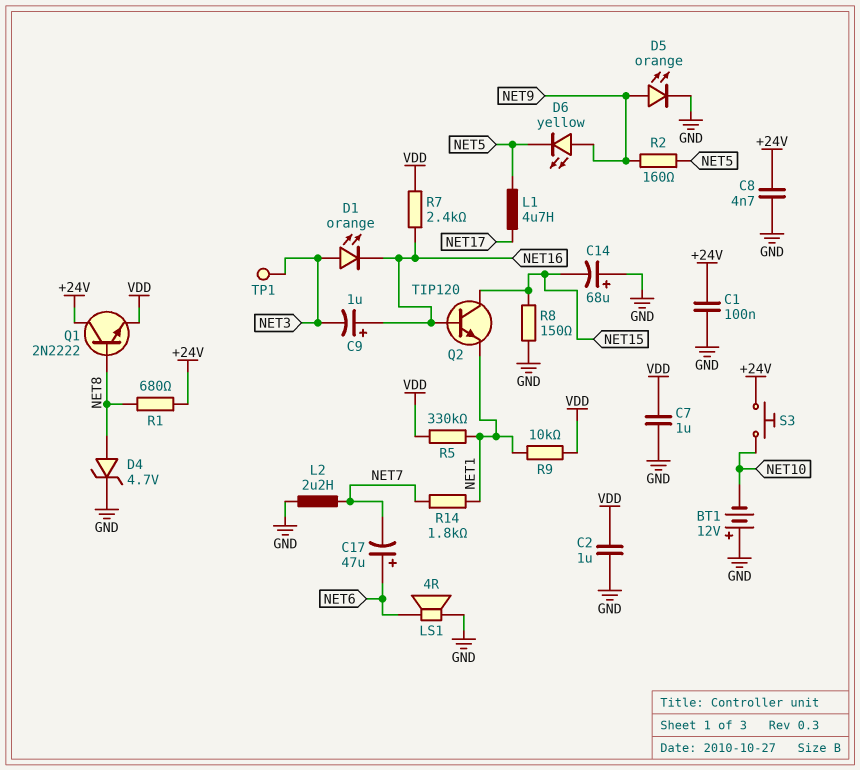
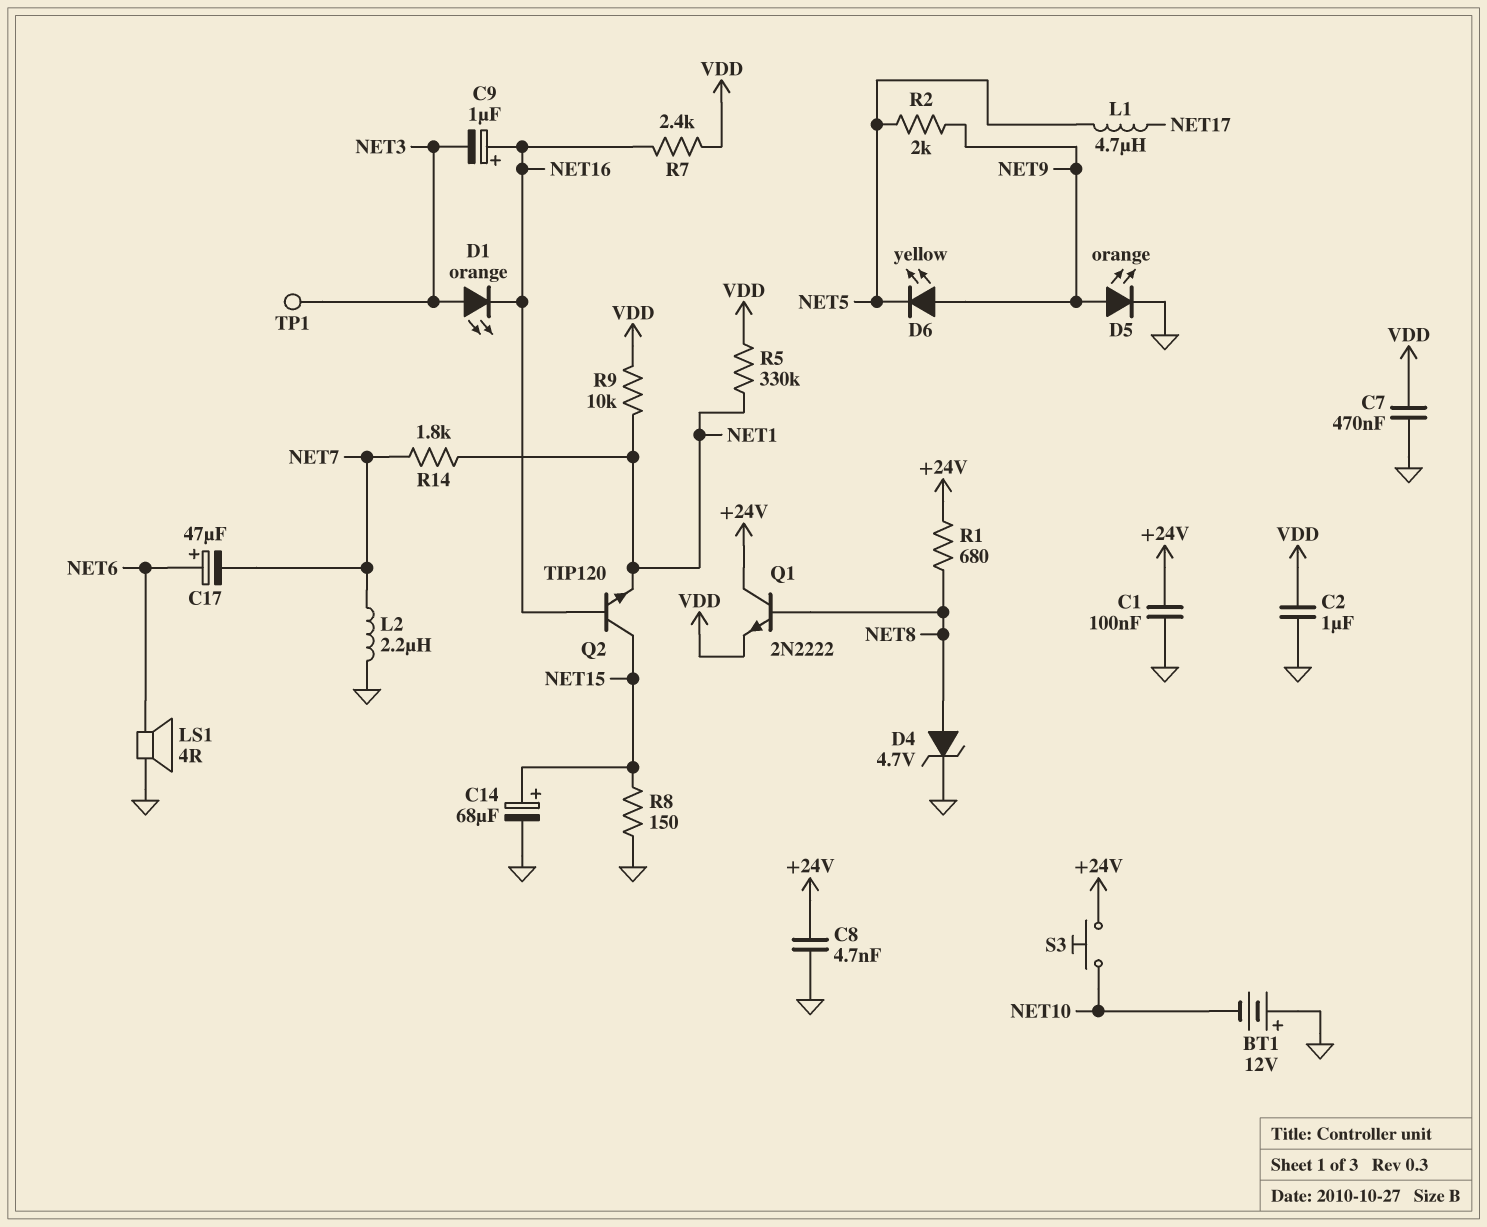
C7: 1uF (GND, VDD) -> 470nF (GND, VDD)
C14: 68uF (plus GND, minus NET15) -> 68uF (plus NET15, minus GND)
R2: 160 (NET5, NET9) -> 2k (NET5, NET9)

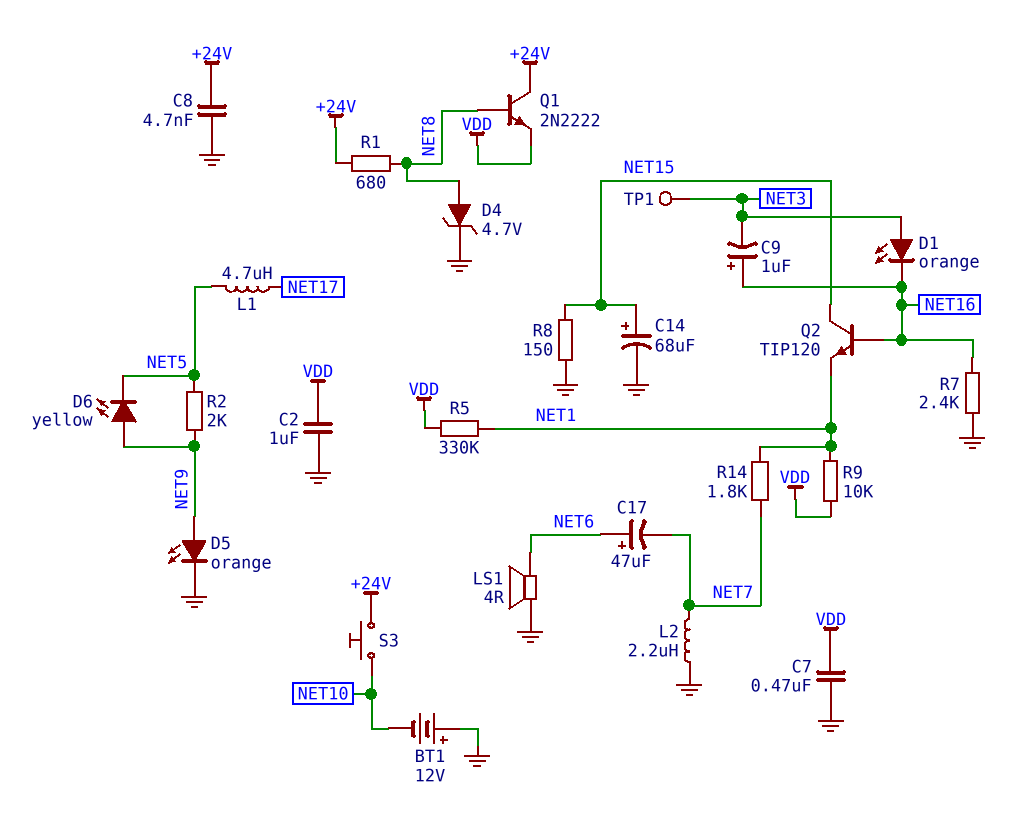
C1: 100nF (+24V, GND) -> none
R7: 2.4k (NET16, VDD) -> 2.4k (GND, NET16)

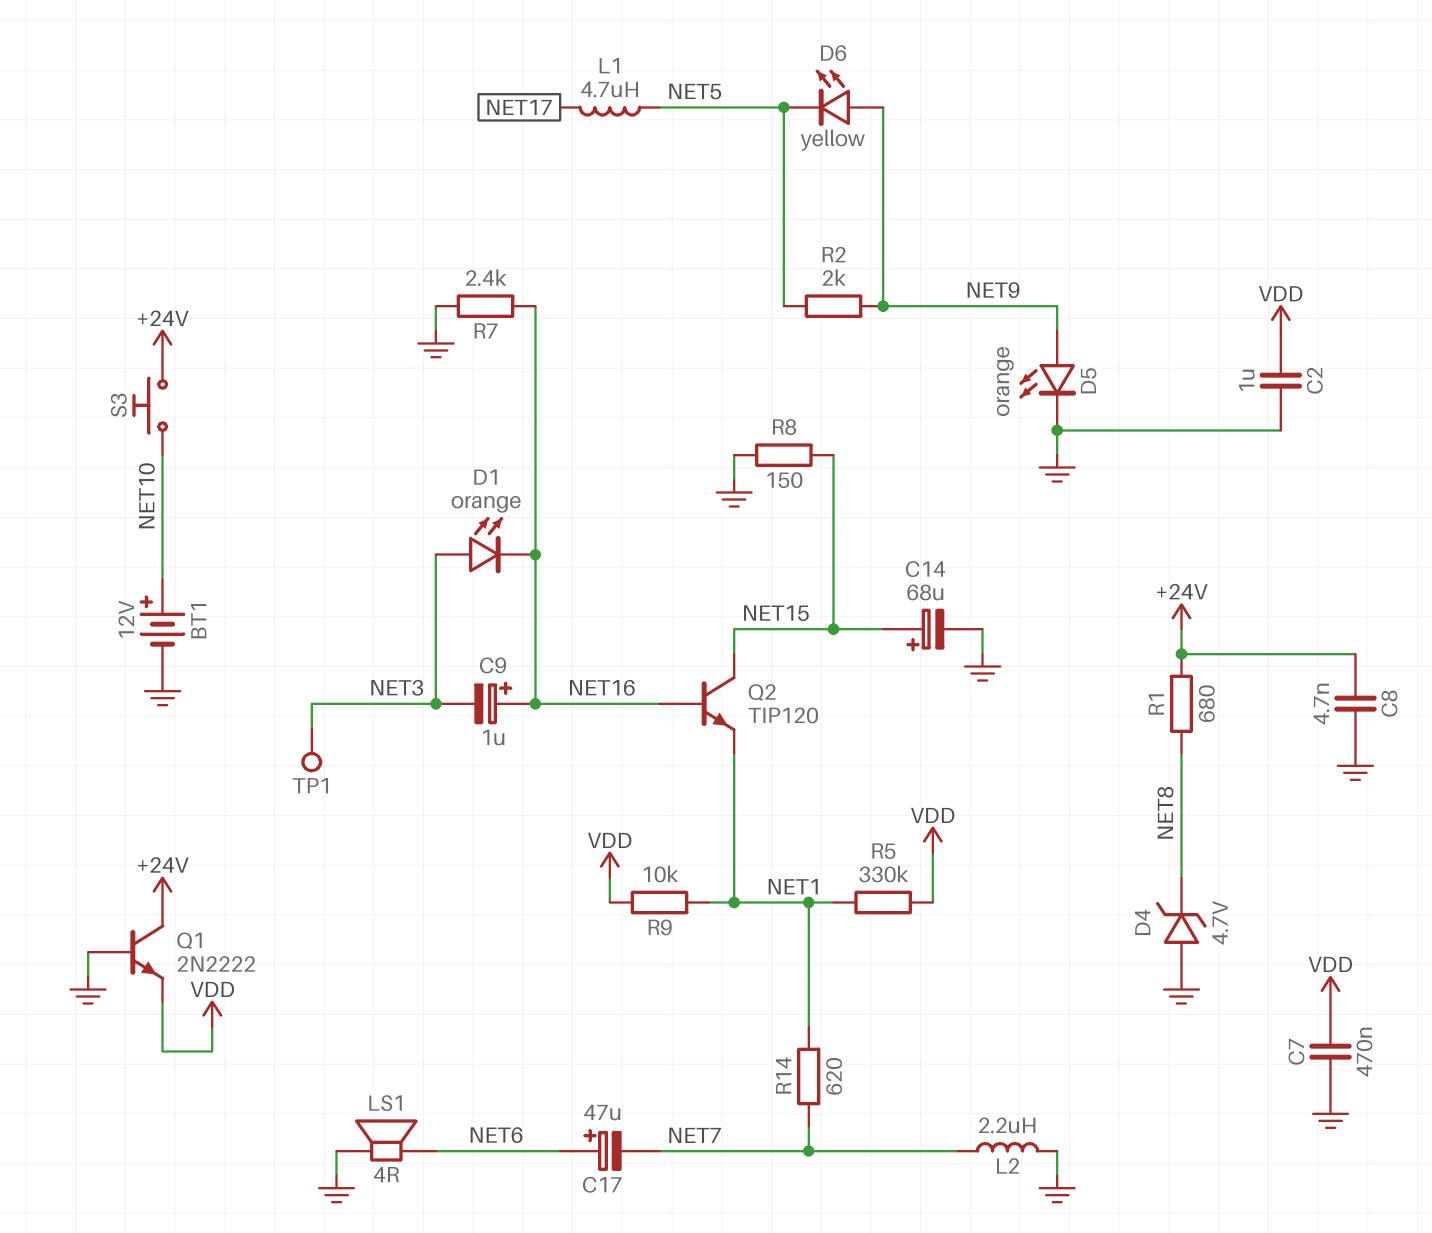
BT1: 12V (plus GND, minus NET10) -> 12V (plus NET10, minus GND)
D4: zener 4.7V (A NET8, K GND) -> zener 4.7V (A GND, K NET8)
Q1: NPN 2N2222 (B NET8, C +24V, E VDD) -> NPN 2N2222 (B GND, C +24V, E VDD)
R14: 1.8k (NET1, NET7) -> 620 (NET1, NET7)

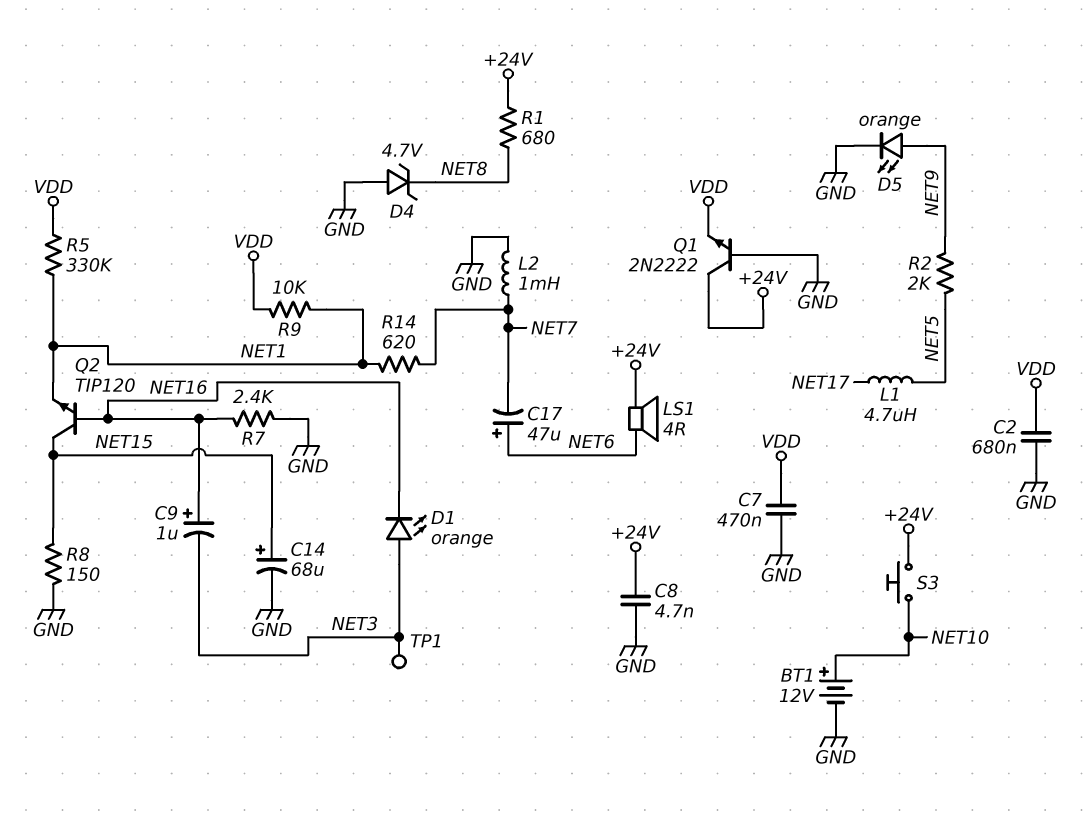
C2: 1uF (GND, VDD) -> 680nF (GND, VDD)
D6: LED yellow (A NET9, K NET5) -> none
L2: 2.2uH (GND, NET7) -> 1mH (GND, NET7)
LS1: speaker 4R (GND, NET6) -> speaker 4R (+24V, NET6)

